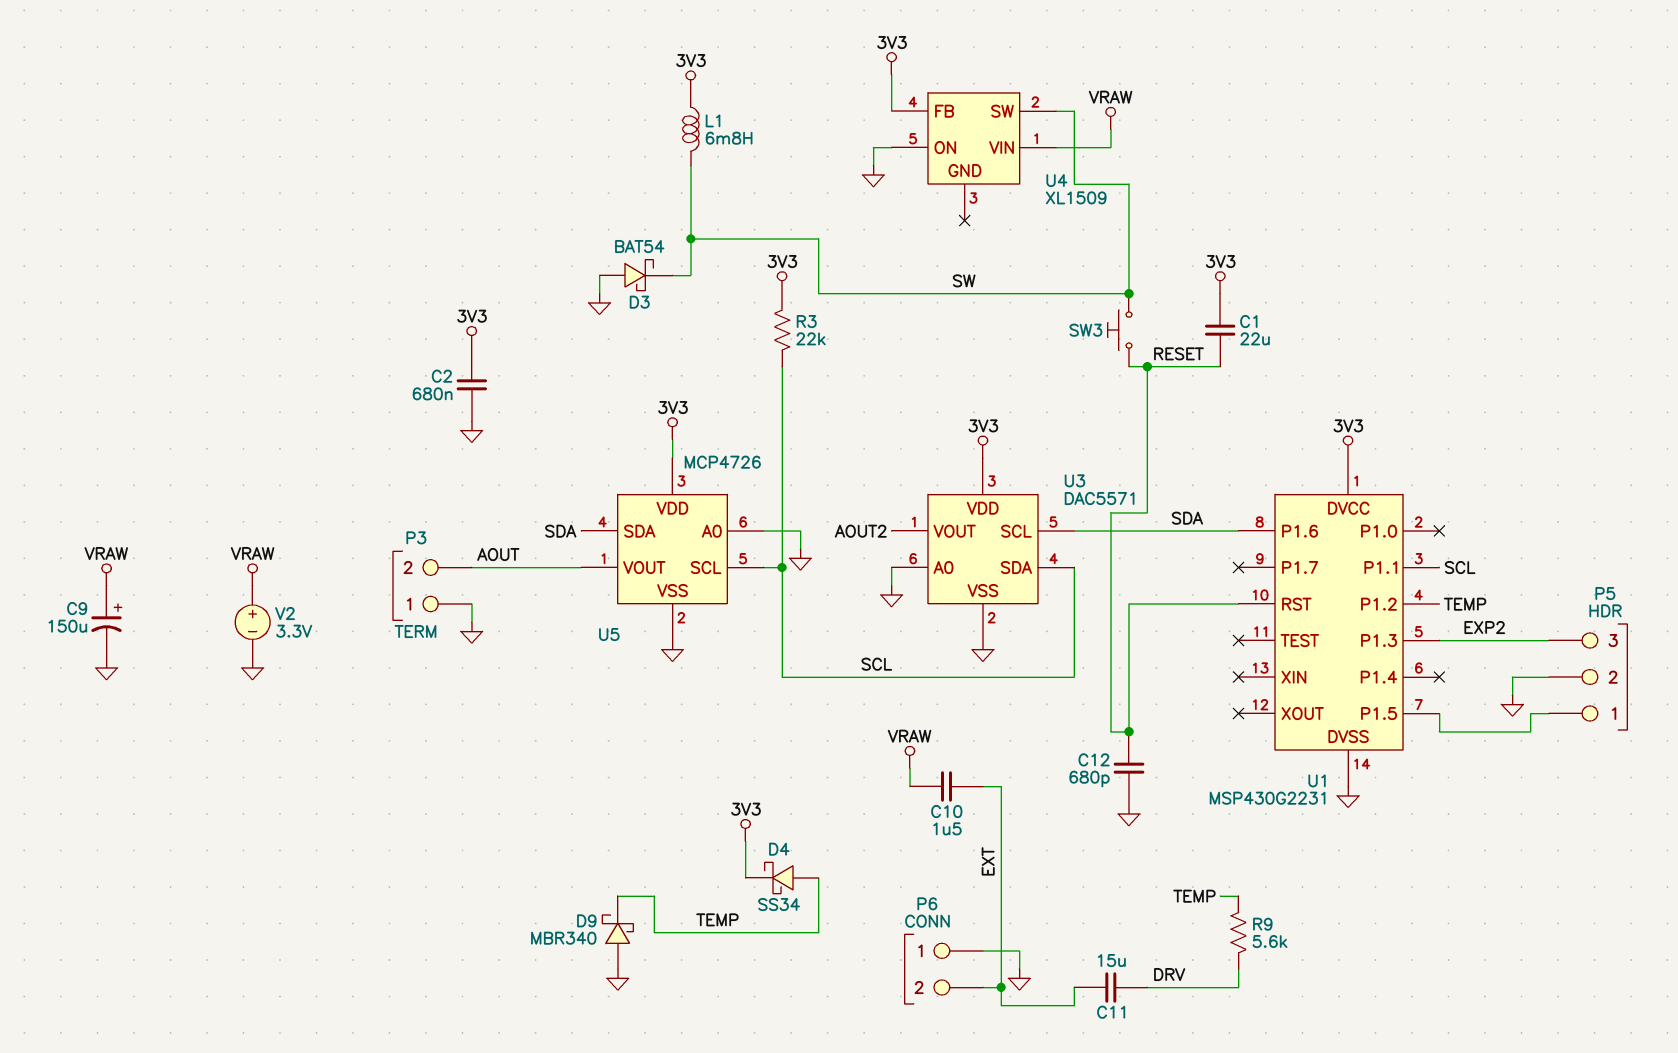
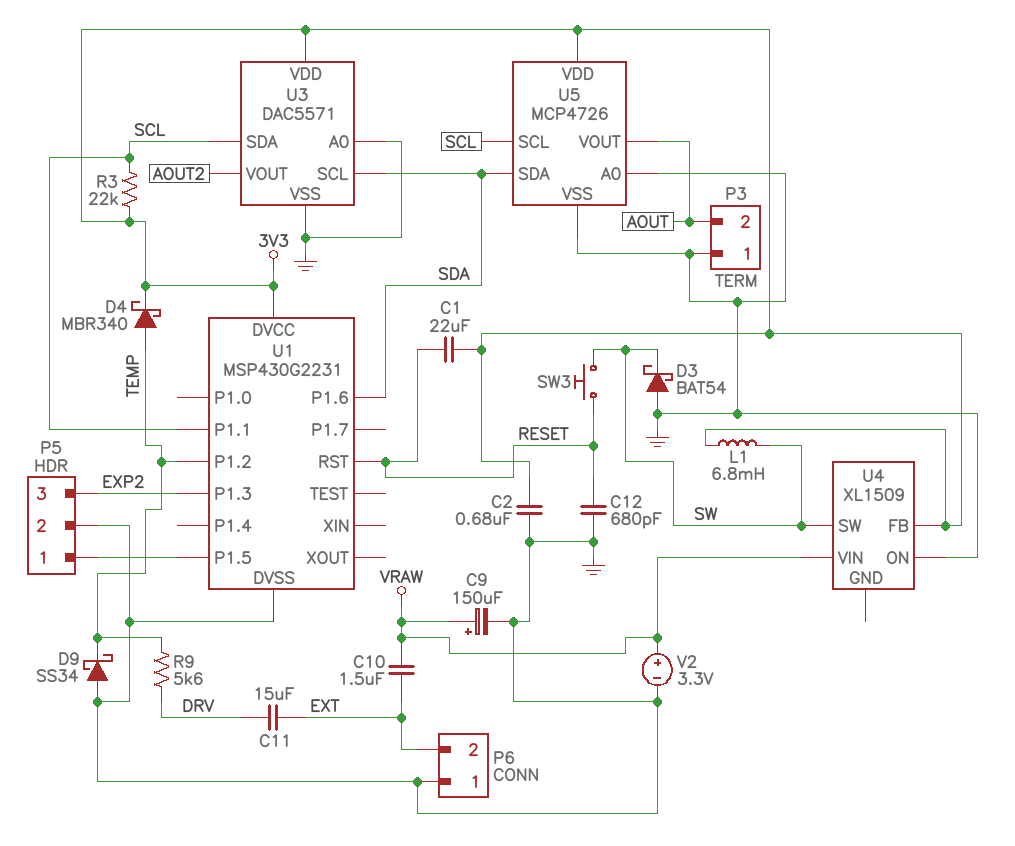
D4: schottky SS34 (A TEMP, K 3V3) -> schottky MBR340 (A TEMP, K 3V3)
D9: schottky MBR340 (A GND, K TEMP) -> schottky SS34 (A GND, K TEMP)

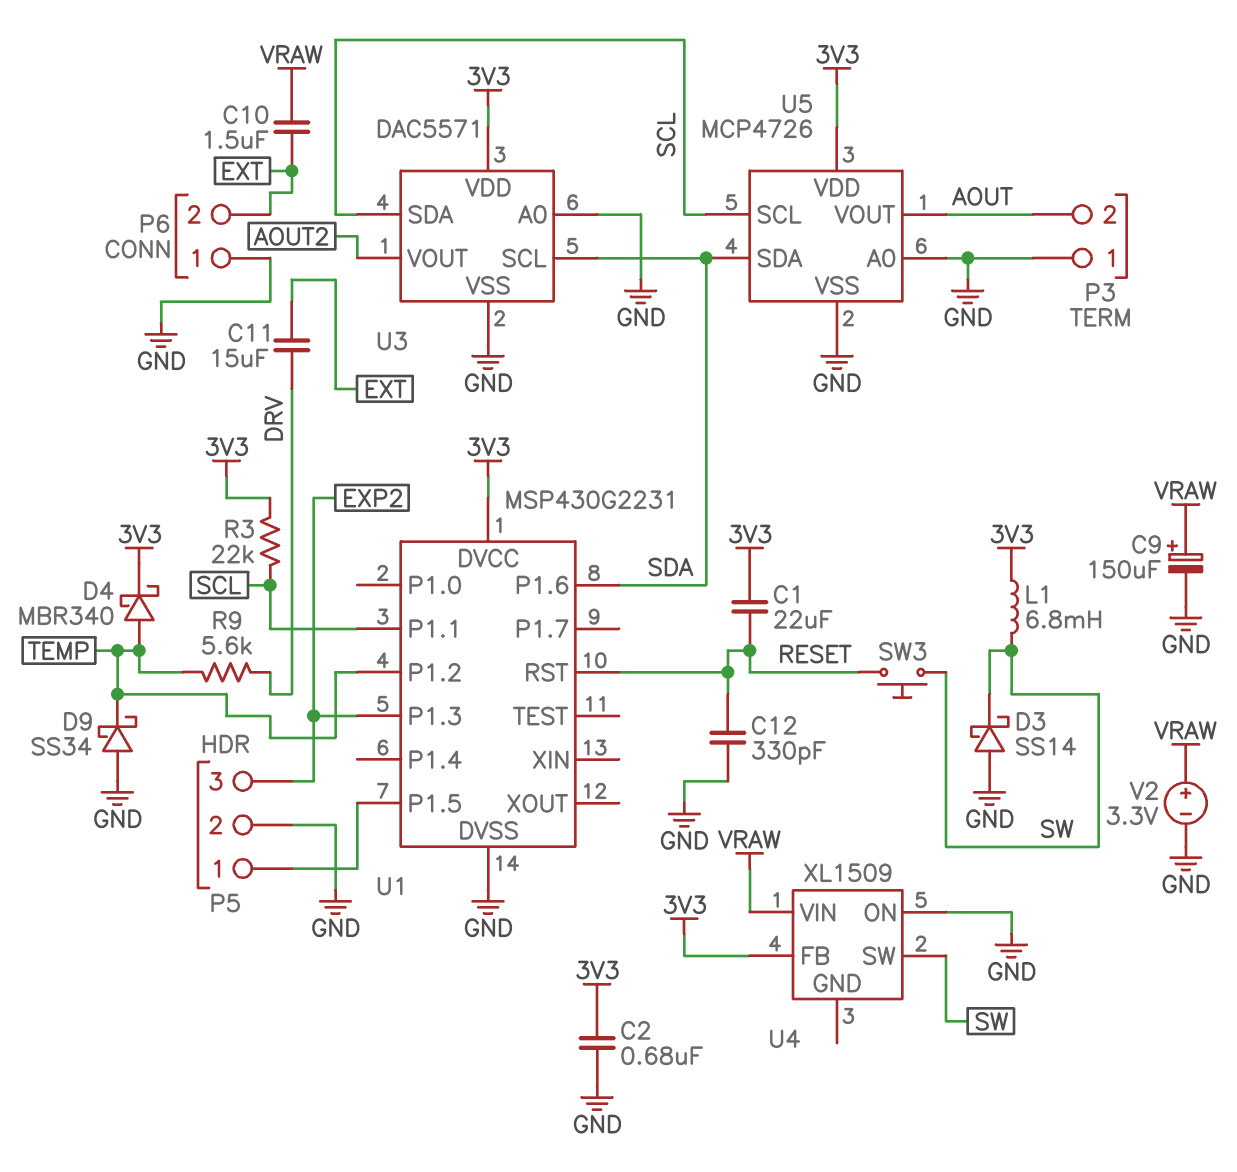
C12: 680pF (GND, RESET) -> 330pF (GND, RESET)
D3: schottky BAT54 (A GND, K SW) -> schottky SS14 (A GND, K SW)

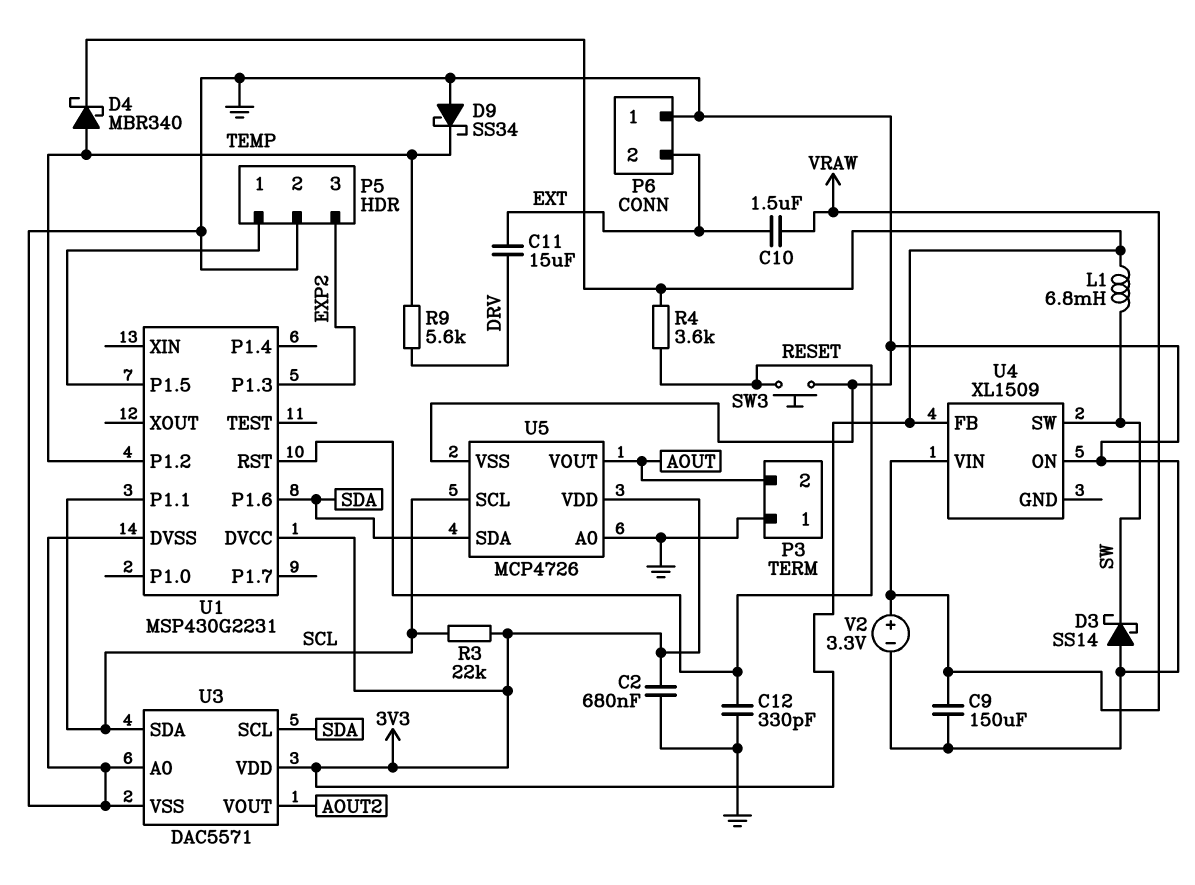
C1: 22uF (3V3, RESET) -> none
C9: 150uF (plus VRAW, minus GND) -> 150uF (GND, VRAW)
R4: none -> 3.6k (3V3, RESET)
SW3: button (RESET, SW) -> button (GND, RESET)

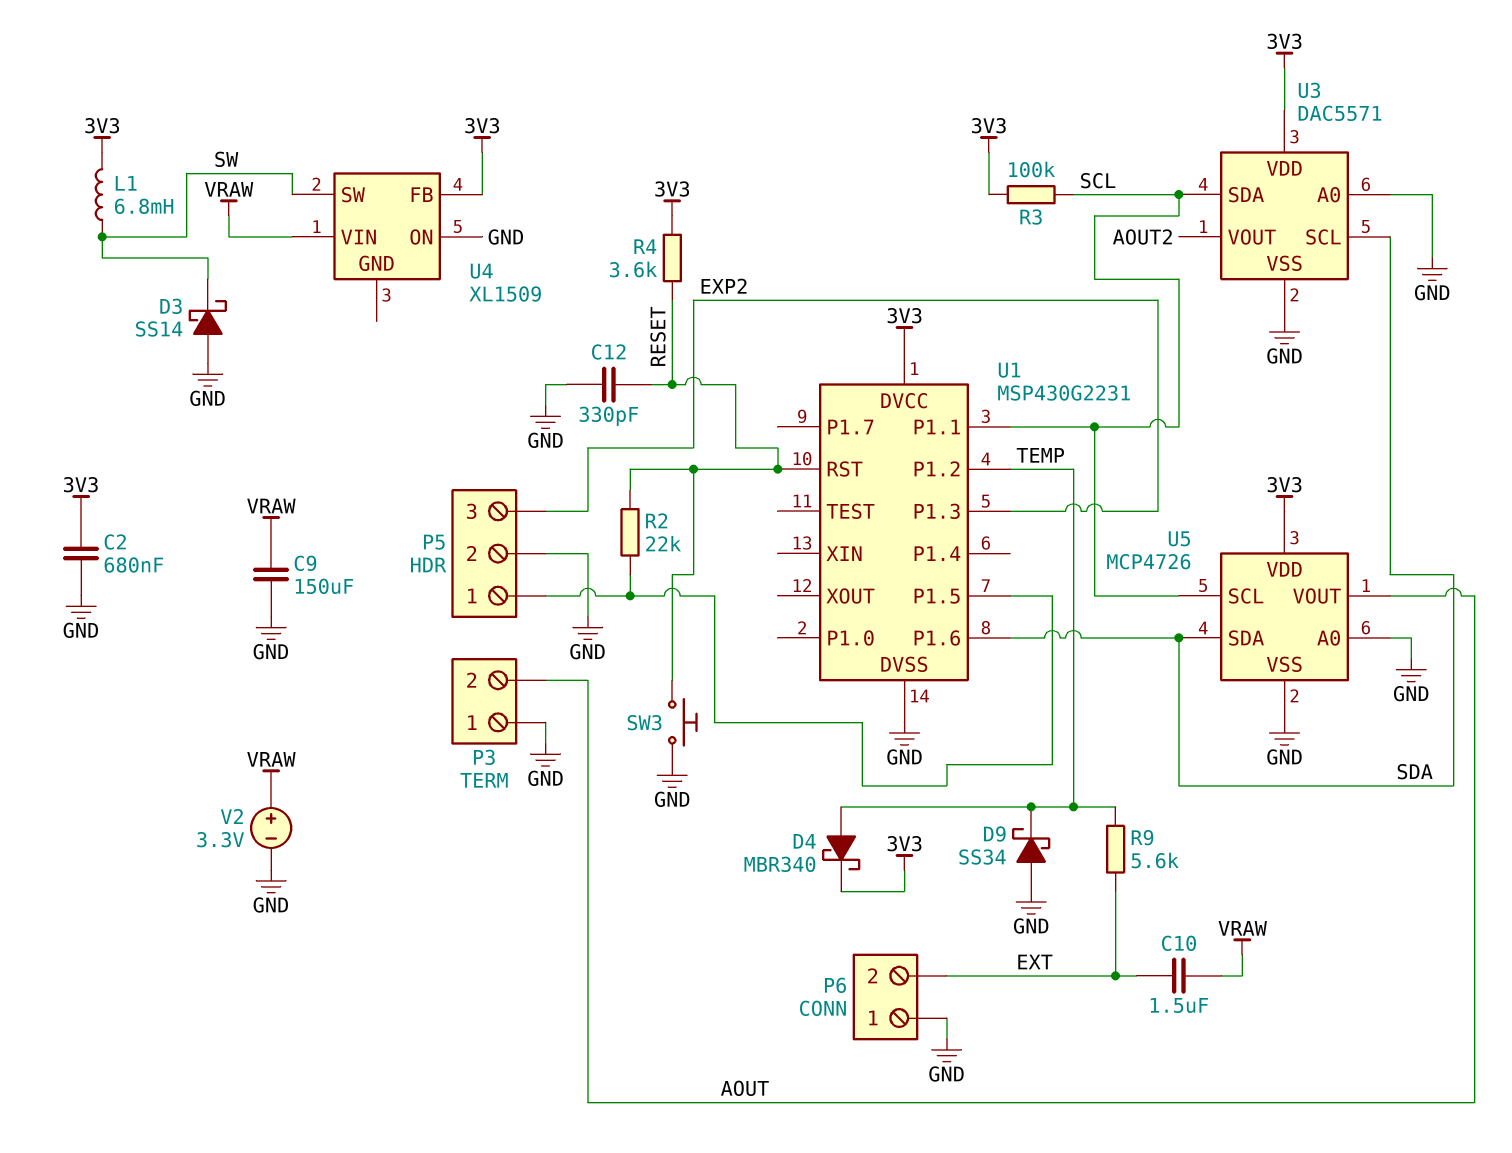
C11: 15uF (DRV, EXT) -> none
R2: none -> 22k (P5/1, RESET)
R3: 22k (3V3, SCL) -> 100k (3V3, SCL)
R9: 5.6k (DRV, TEMP) -> 5.6k (EXT, TEMP)

